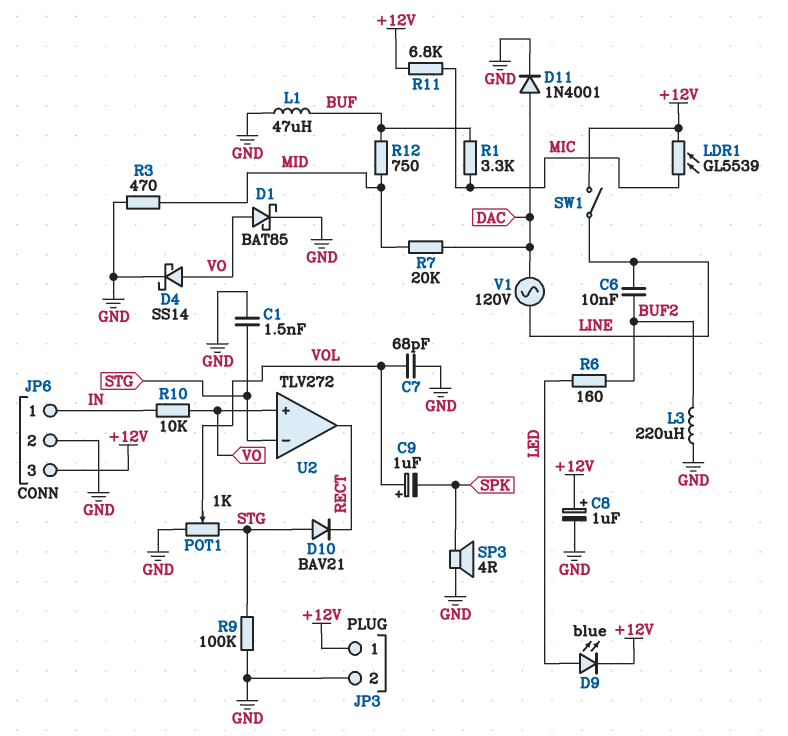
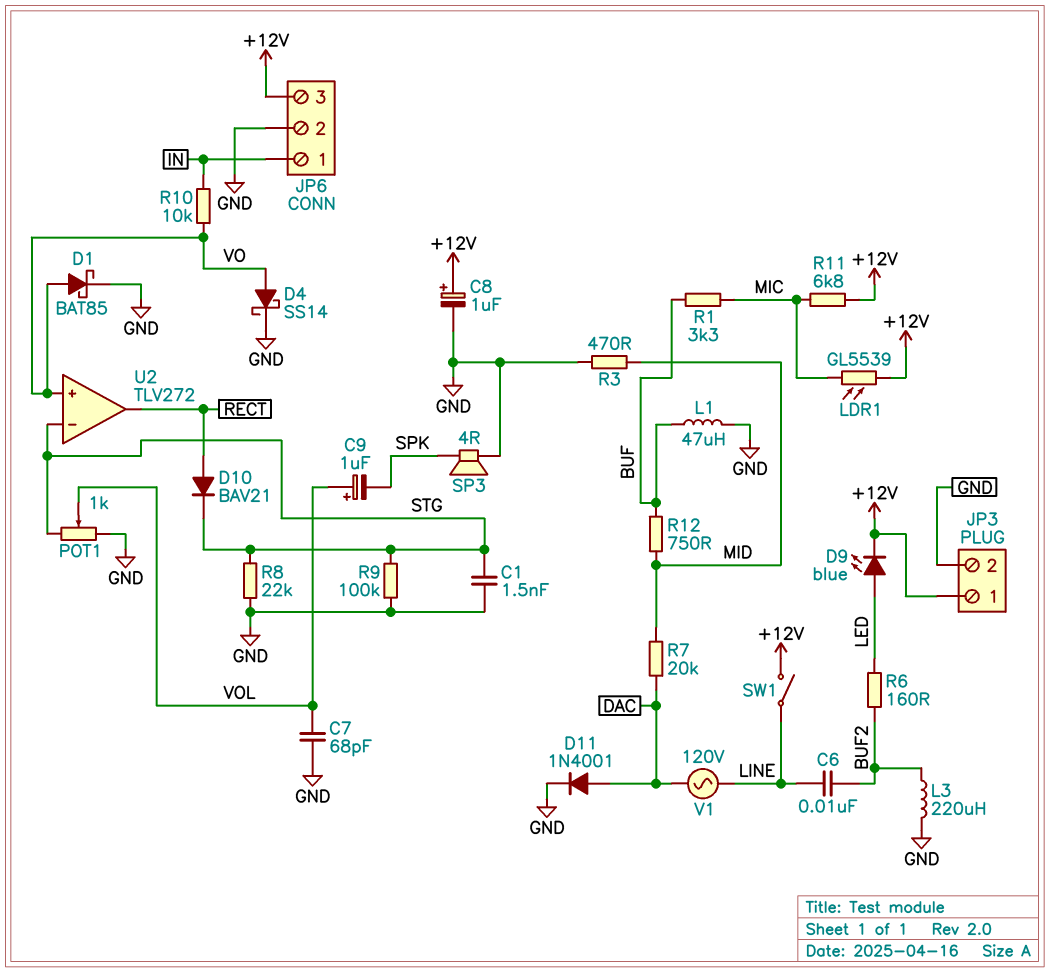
D10: diode BAV21 (A STG, K RECT) -> diode BAV21 (A RECT, K STG)
R8: none -> 22k (GND, STG)

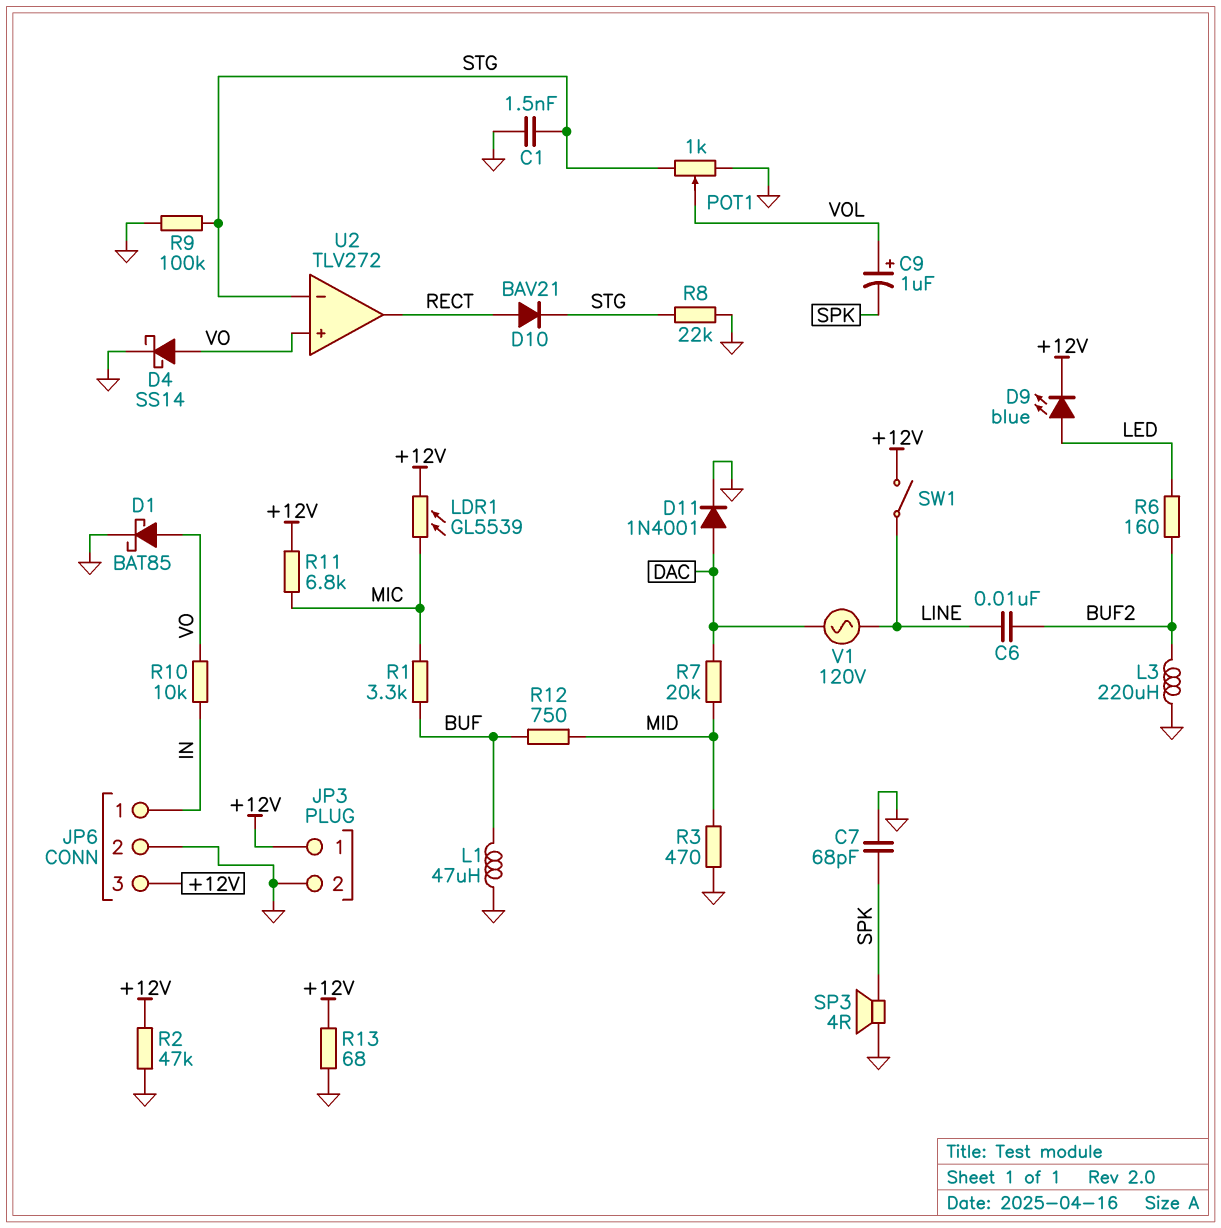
C7: 68pF (GND, VOL) -> 68pF (GND, SPK)
C8: 1uF (plus +12V, minus GND) -> none
R2: none -> 47k (+12V, GND)
R13: none -> 68 (+12V, GND)

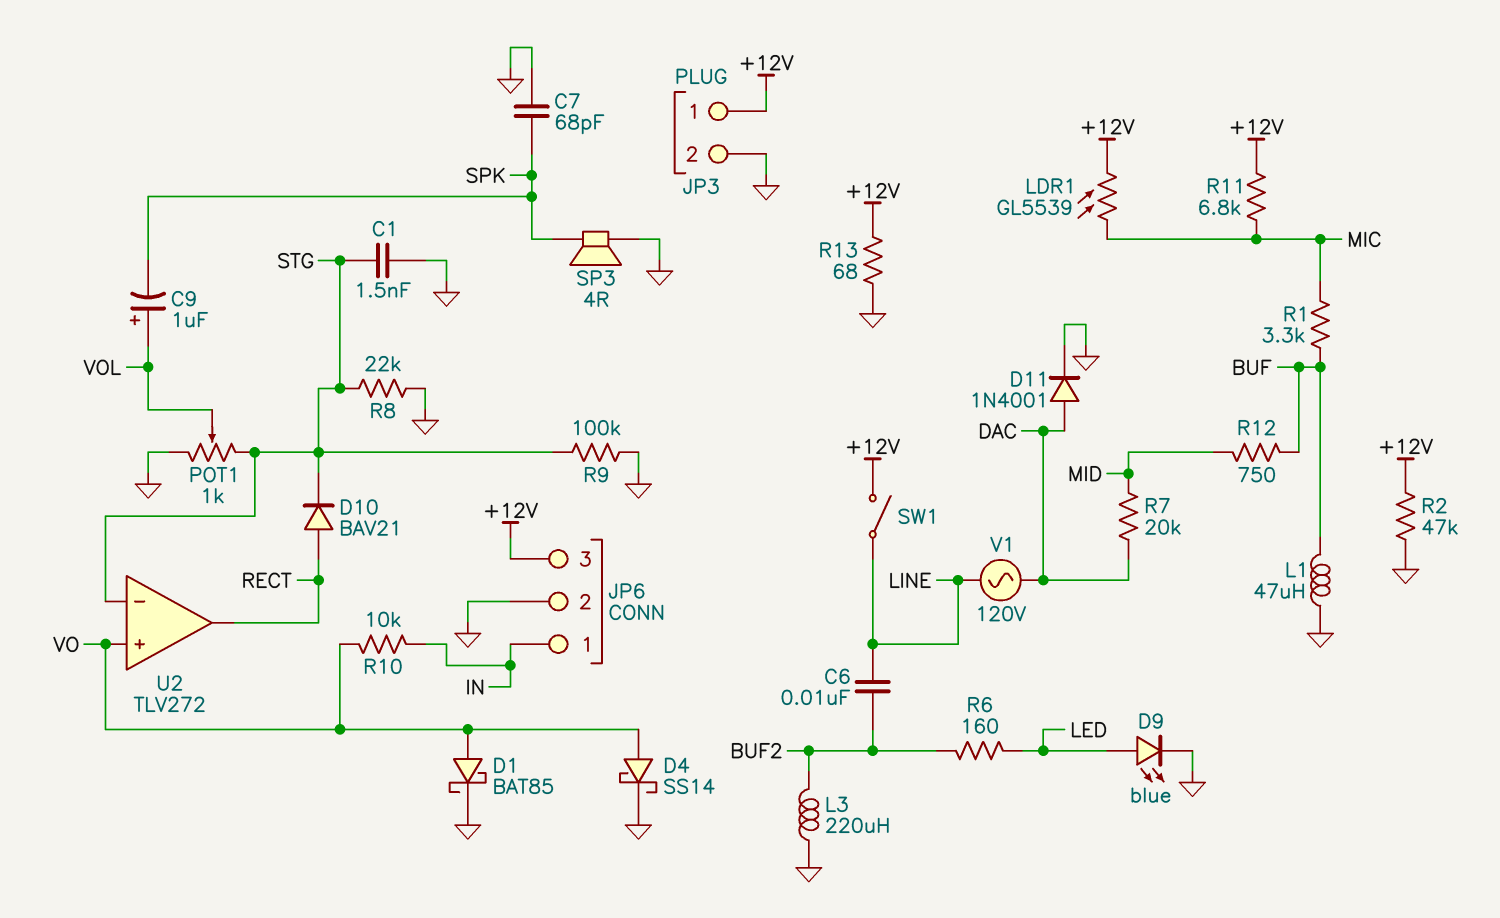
D9: LED blue (A LED, K +12V) -> LED blue (A LED, K GND)
R3: 470 (GND, MID) -> none

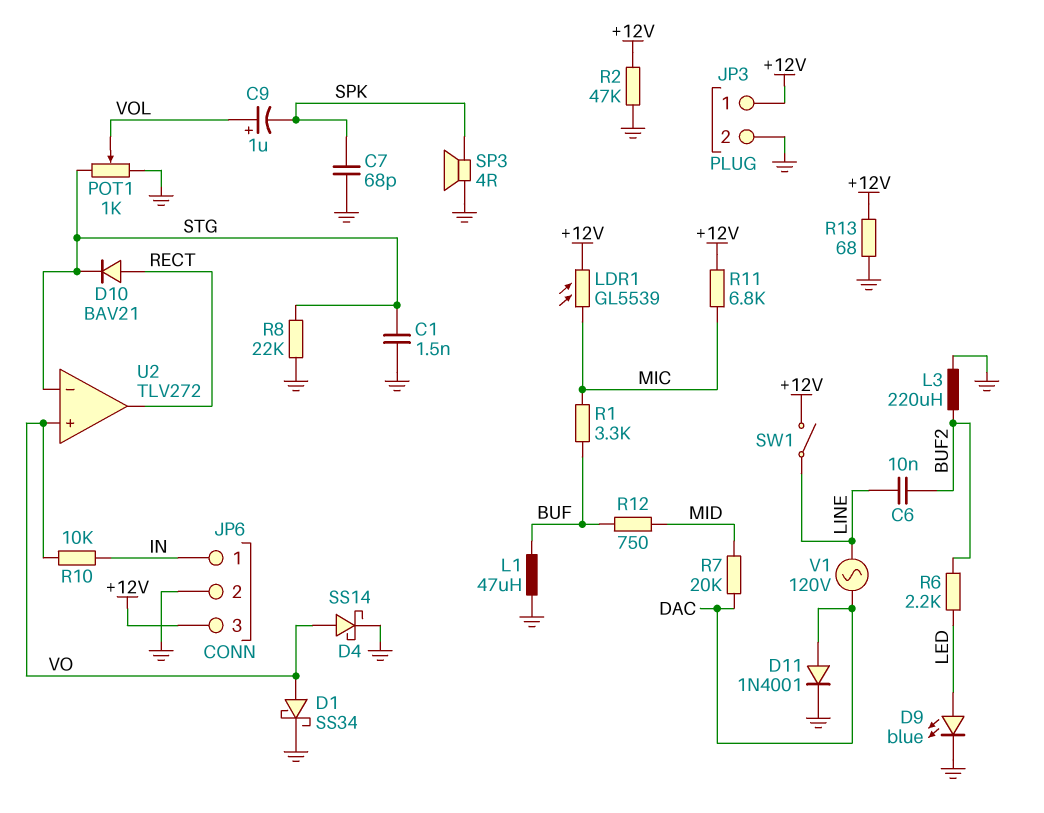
D1: schottky BAT85 (A VO, K GND) -> schottky SS34 (A VO, K GND)
R6: 160 (BUF2, LED) -> 2.2k (BUF2, LED)
R9: 100k (GND, STG) -> none

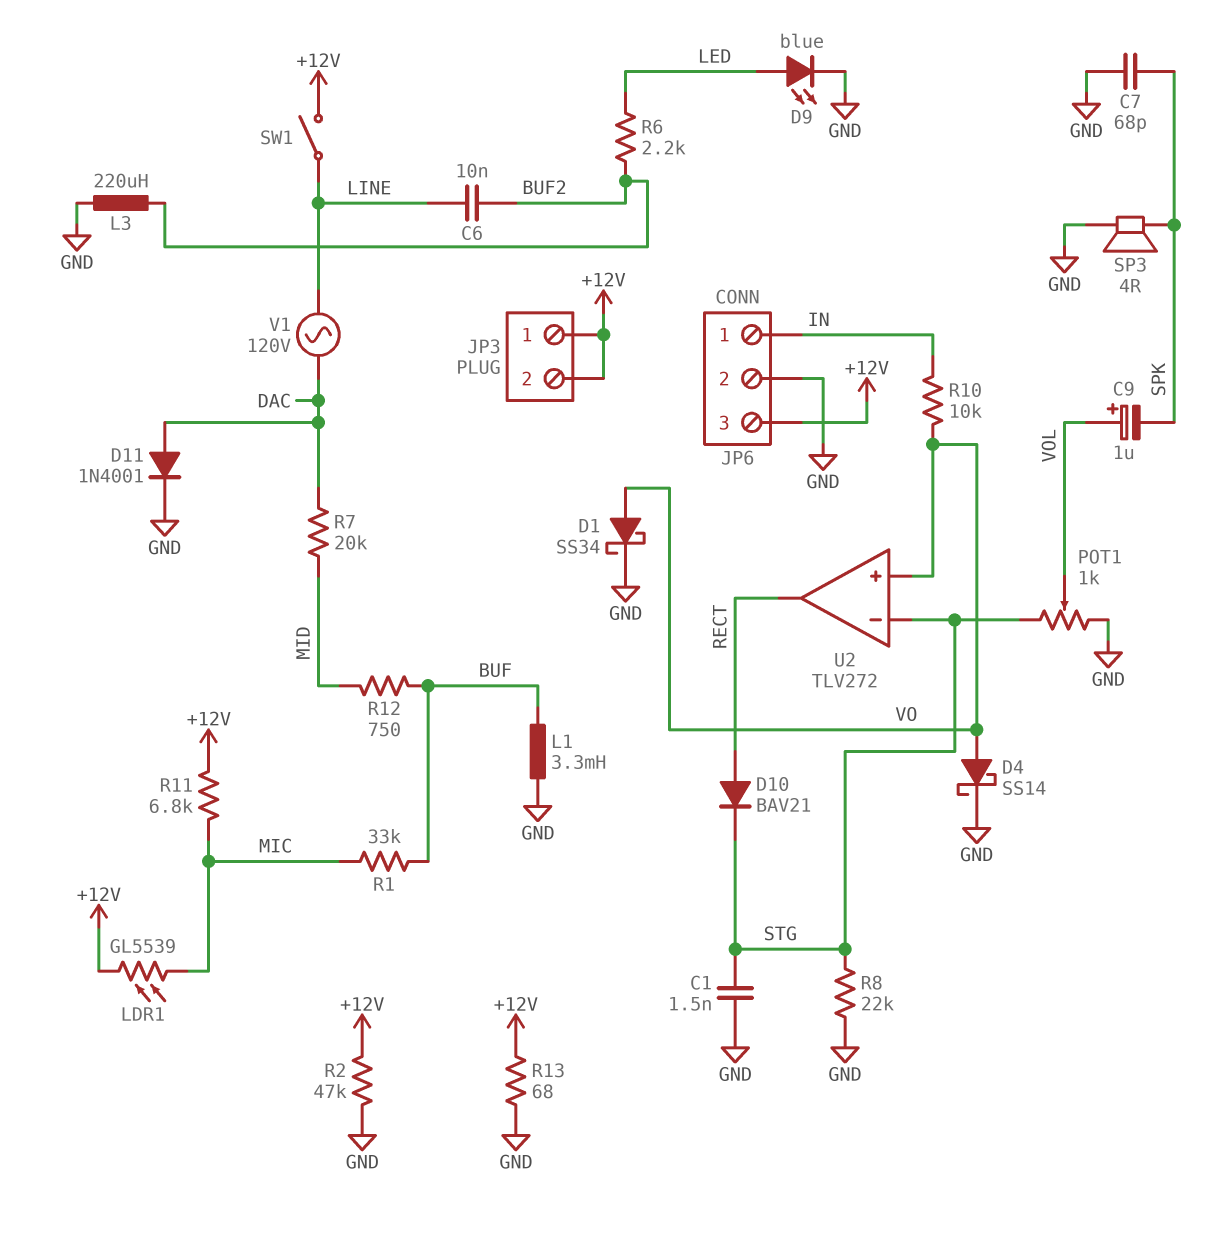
JP3 pin 2: GND -> +12V
L1: 47uH (BUF, GND) -> 3.3mH (BUF, GND)
R1: 3.3k (BUF, MIC) -> 33k (BUF, MIC)

